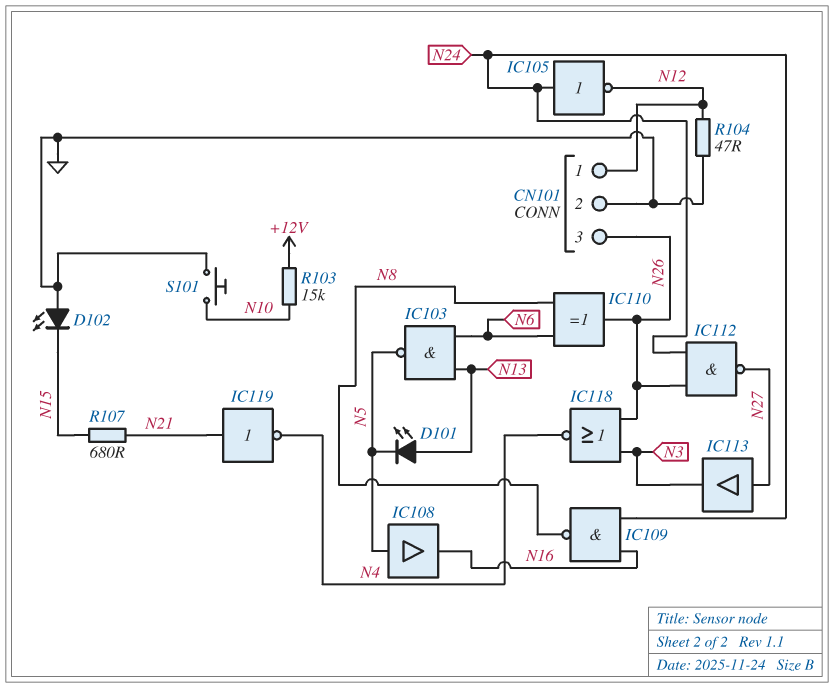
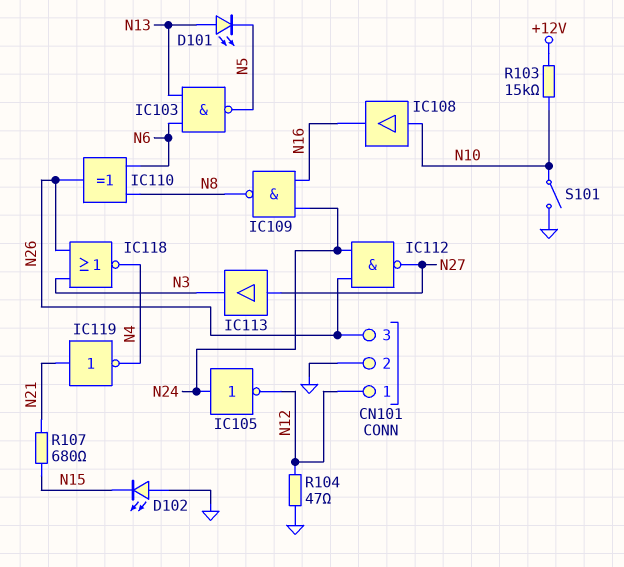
IC108: buffer (in N5, out N16) -> buffer (in N10, out N16)
S101: button (GND, N10) -> switch (GND, N10)

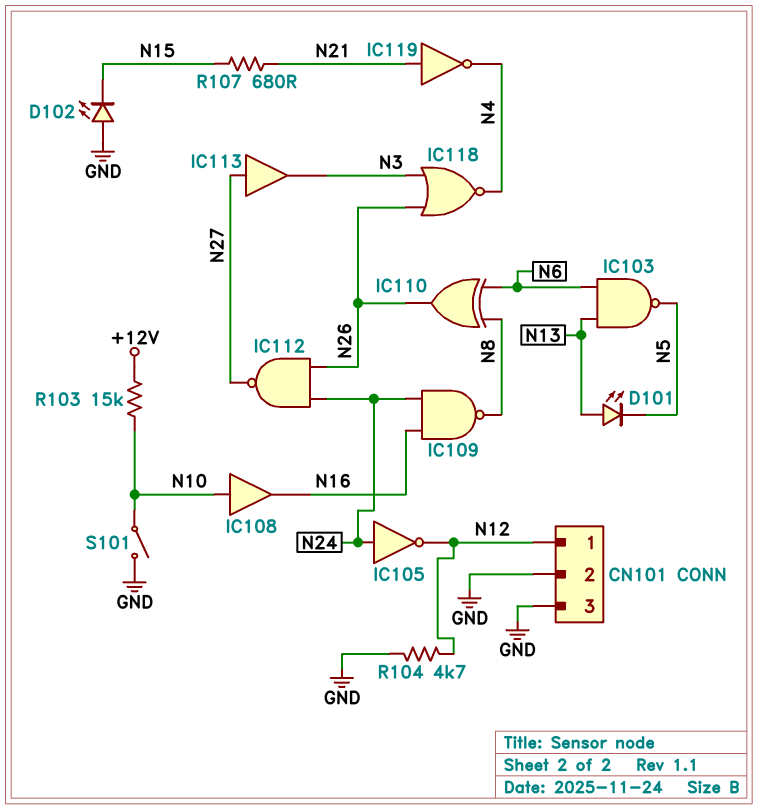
CN101 pin 3: N26 -> GND
R104: 47 (GND, N12) -> 4.7k (GND, N12)

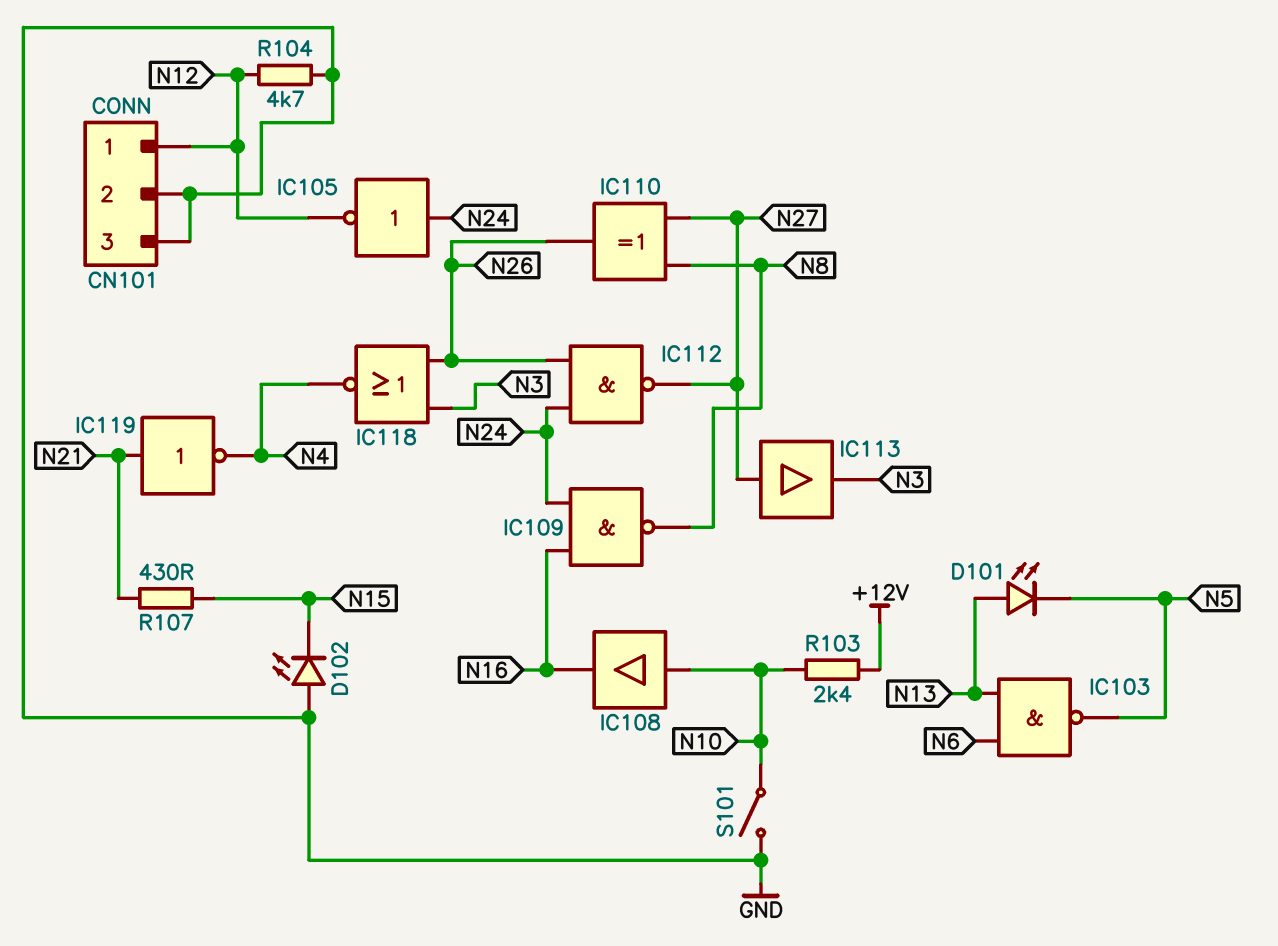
IC110: XOR (in N6, in N8, out N26) -> XOR (in N8, in N27, out N26)
R103: 15k (+12V, N10) -> 2.4k (+12V, N10)
R107: 680 (N15, N21) -> 430 (N15, N21)

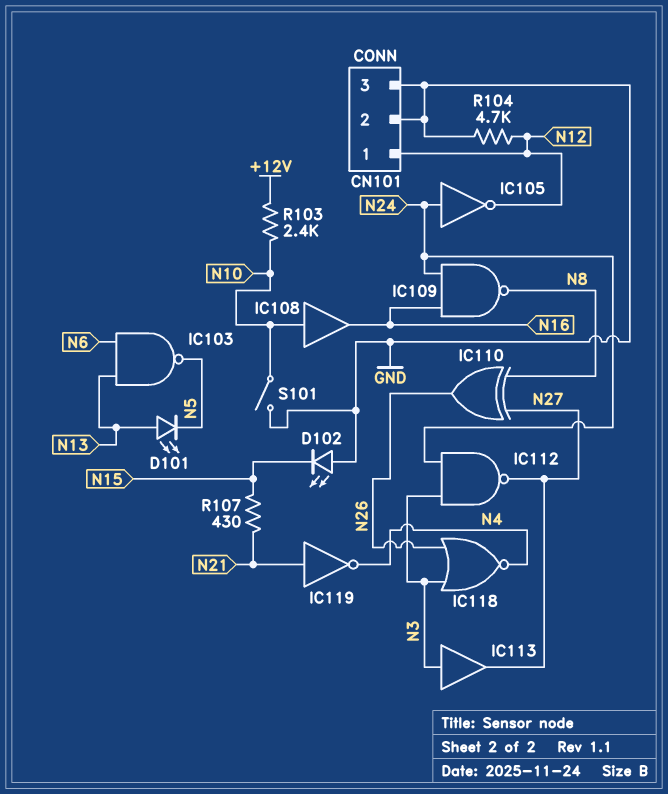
IC112: NAND (in N24, in N26, out N27) -> NAND (in N3, in N24, out N27)
IC113: buffer (in N27, out N3) -> buffer (in N3, out N27)

